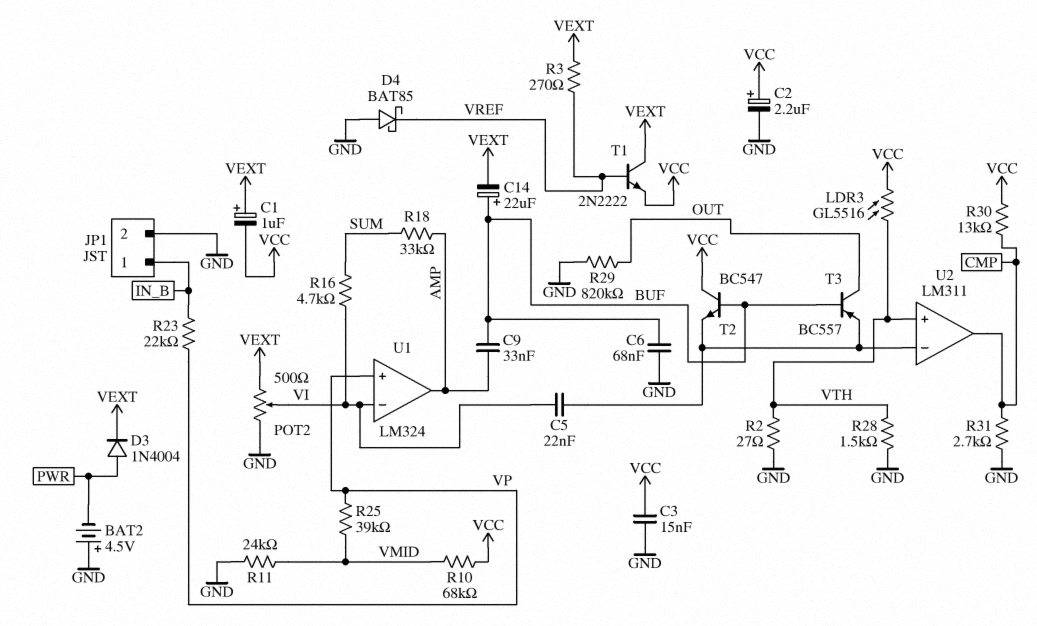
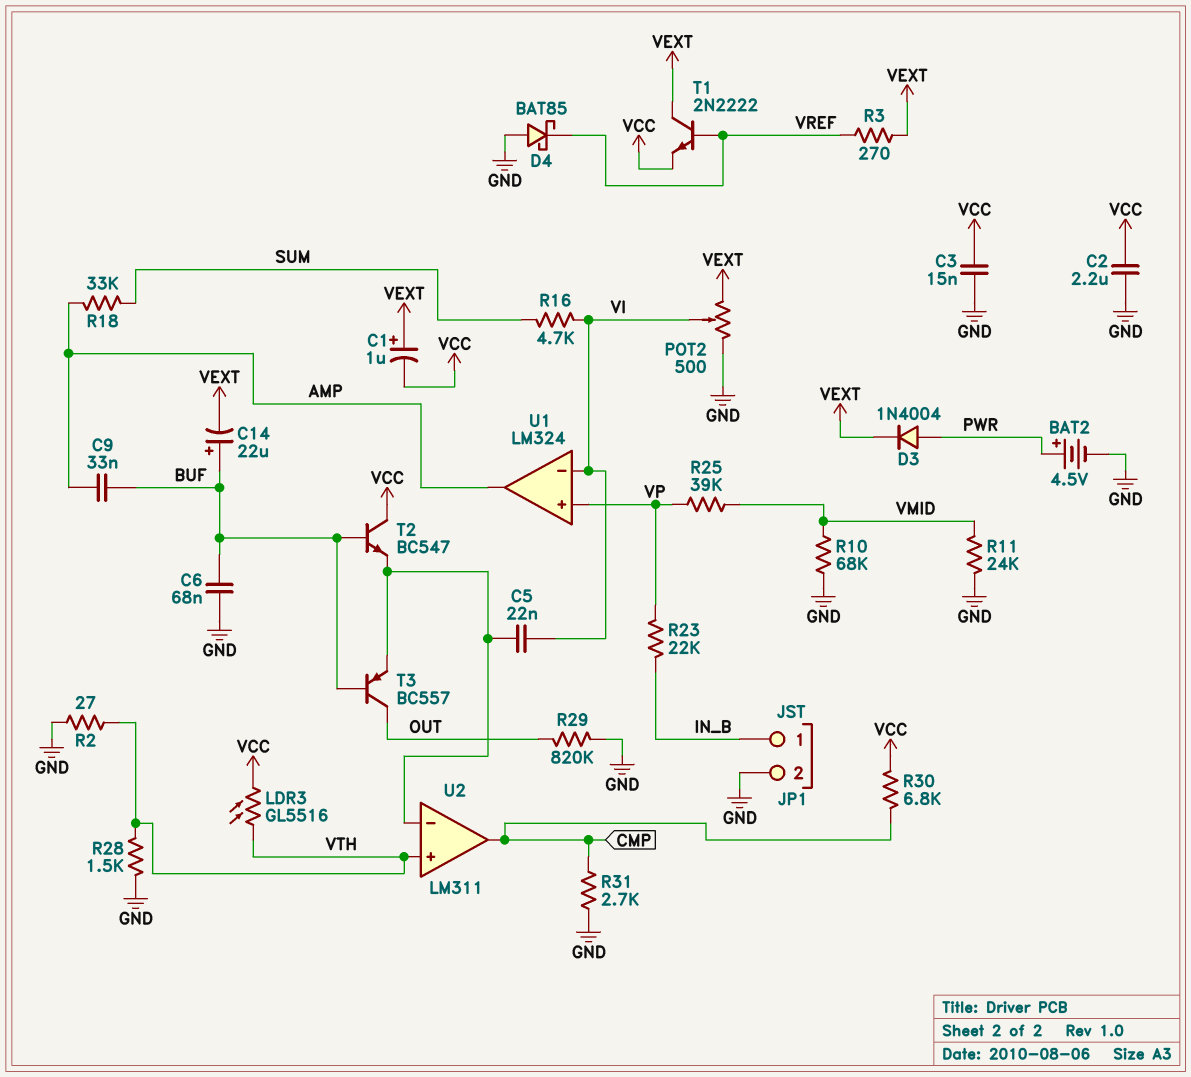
BAT2: 4.5V (plus GND, minus PWR) -> 4.5V (plus PWR, minus GND)
C2: 2.2uF (plus VCC, minus GND) -> 2.2uF (GND, VCC)
R10: 68k (VCC, VMID) -> 68k (GND, VMID)
R30: 13k (CMP, VCC) -> 6.8k (CMP, VCC)

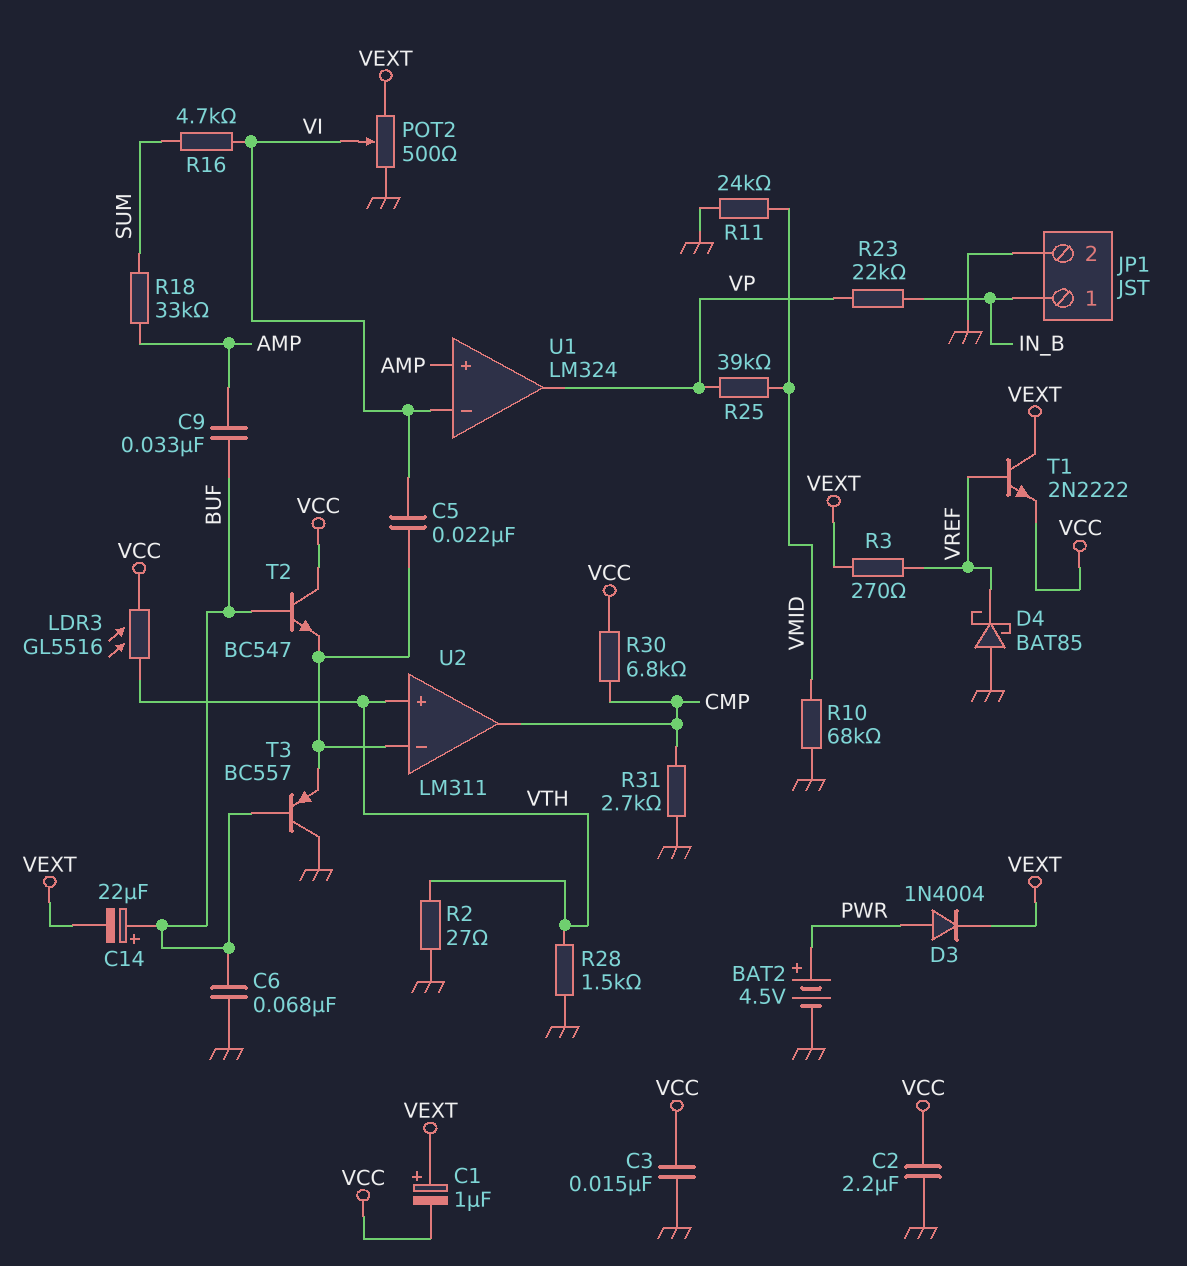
R29: 820k (GND, OUT) -> none
T3: PNP BC557 (B BUF, C OUT, E U2/in-) -> PNP BC557 (B BUF, C GND, E U2/in-)
U1 pin in+: VP -> AMP
U1 pin out: AMP -> VP

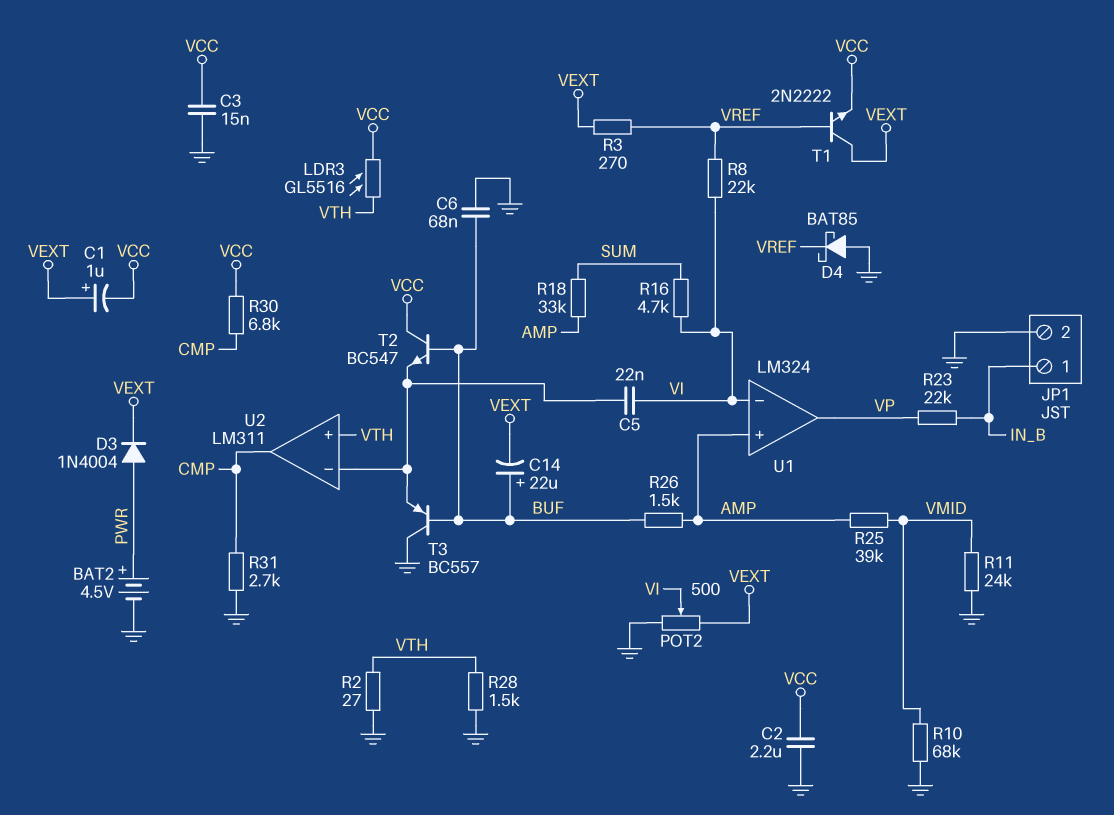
C9: 33nF (AMP, BUF) -> none
R8: none -> 22k (VI, VREF)
R25: 39k (VMID, VP) -> 39k (AMP, VMID)
R26: none -> 1.5k (AMP, BUF)

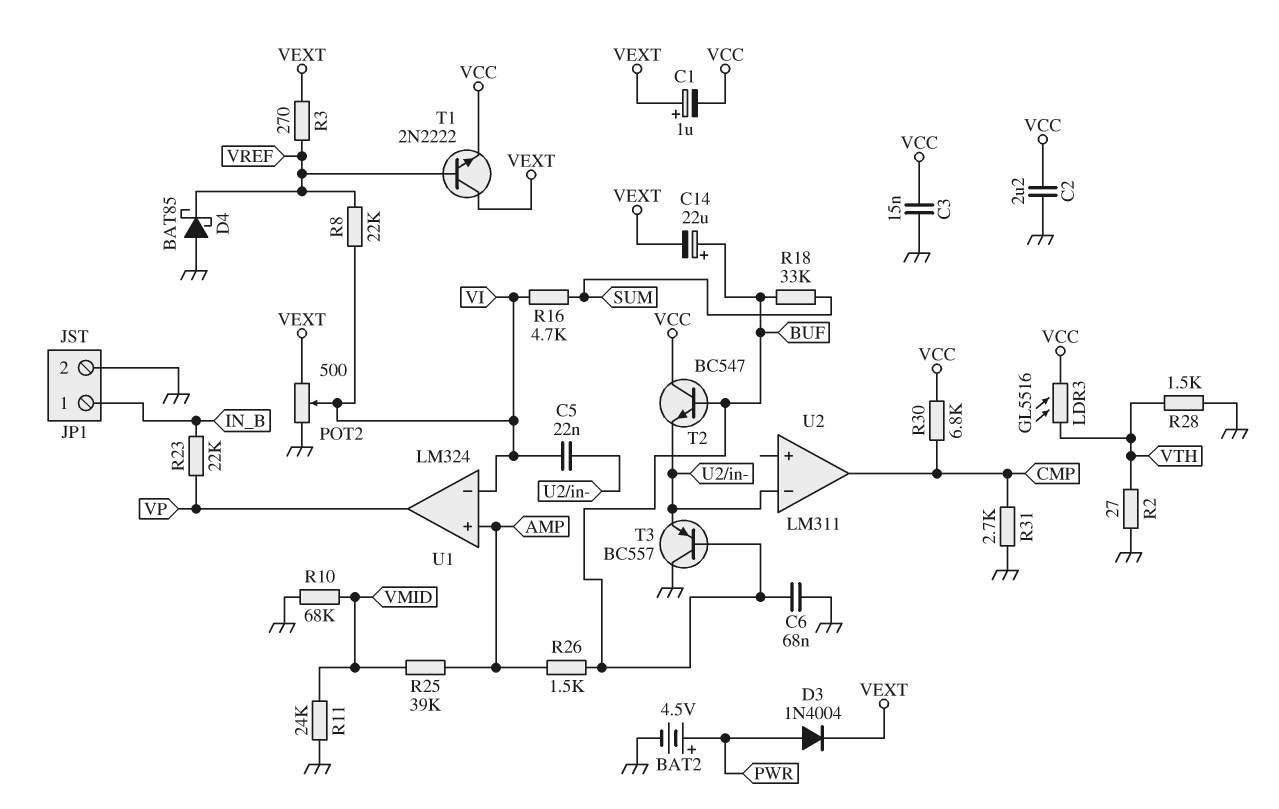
R18: 33k (AMP, SUM) -> 33k (BUF, SUM)
U2 pin in+: VTH -> none

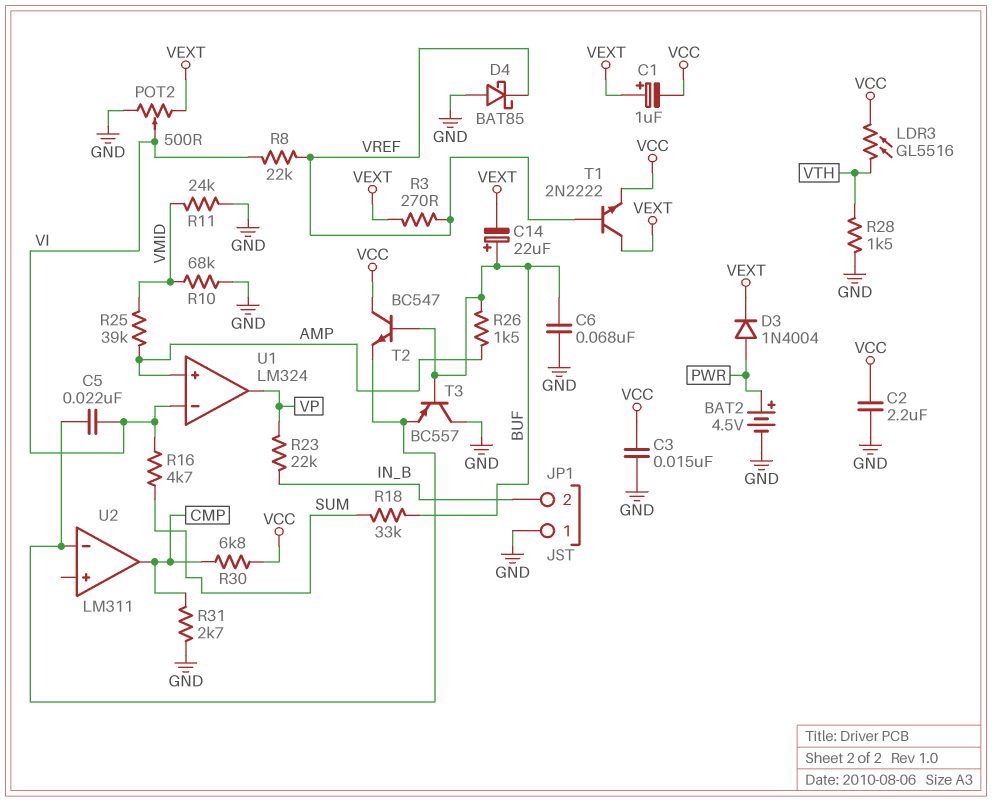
JP1 pin 1: IN_B -> GND
JP1 pin 2: GND -> IN_B
R2: 27 (GND, VTH) -> none

